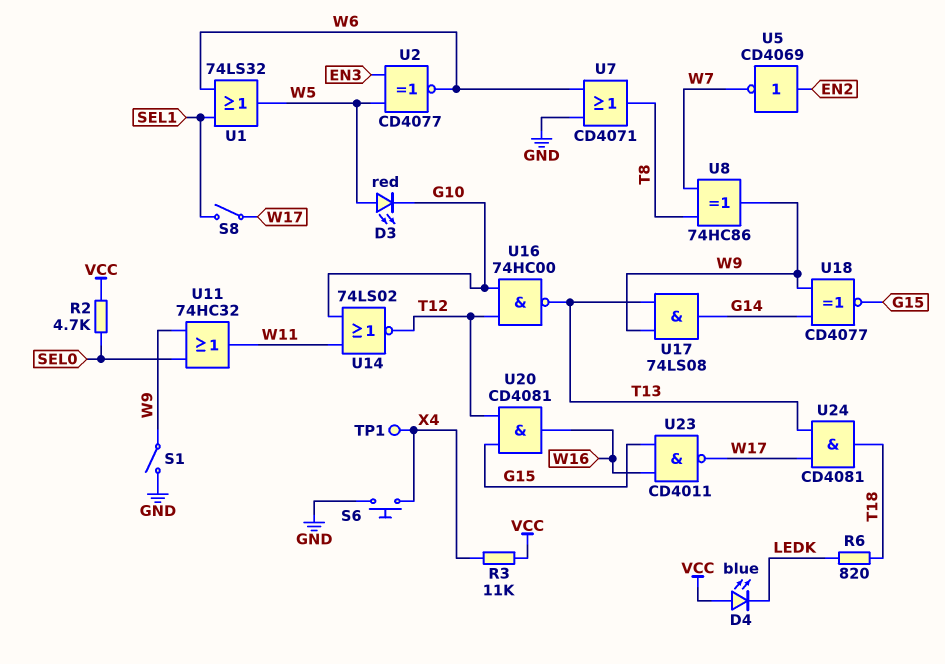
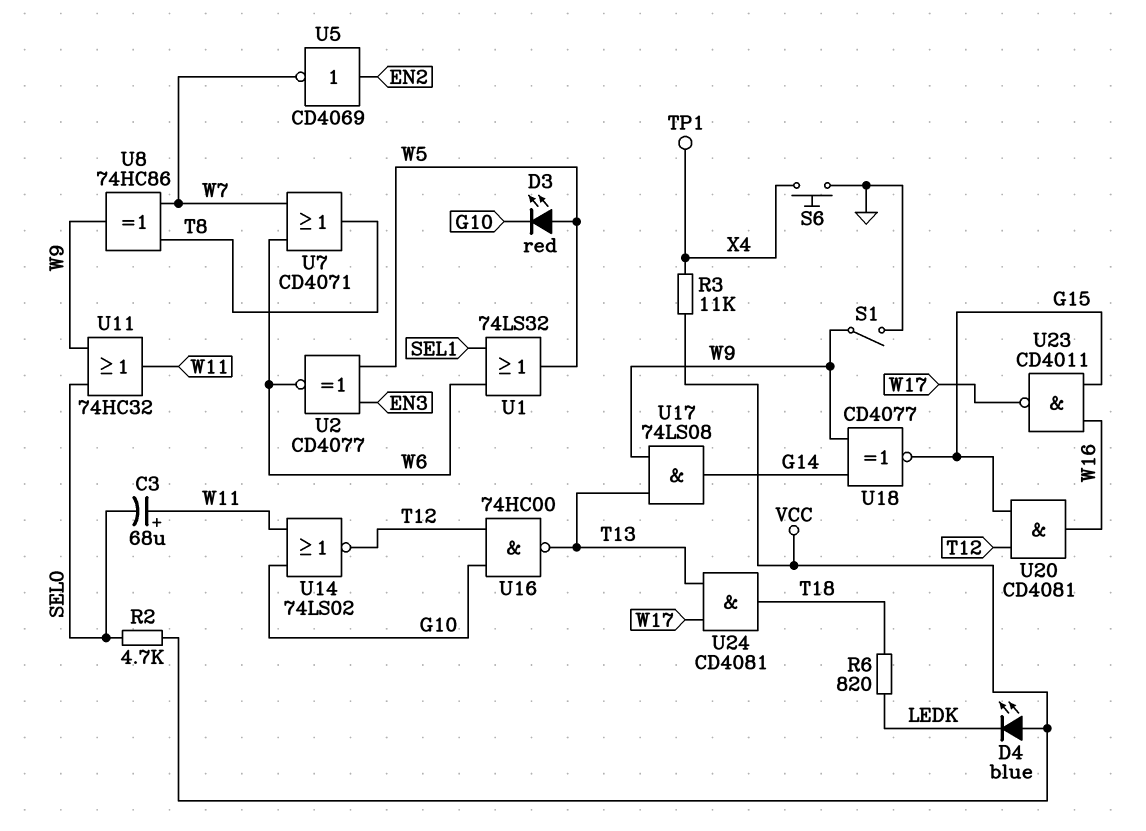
C3: none -> 68uF (plus W11, minus SEL0)
S8: switch (SEL1, W17) -> none
U7: OR CD4071 (in GND, in W6, out T8) -> OR CD4071 (in W6, in W7, out T8)

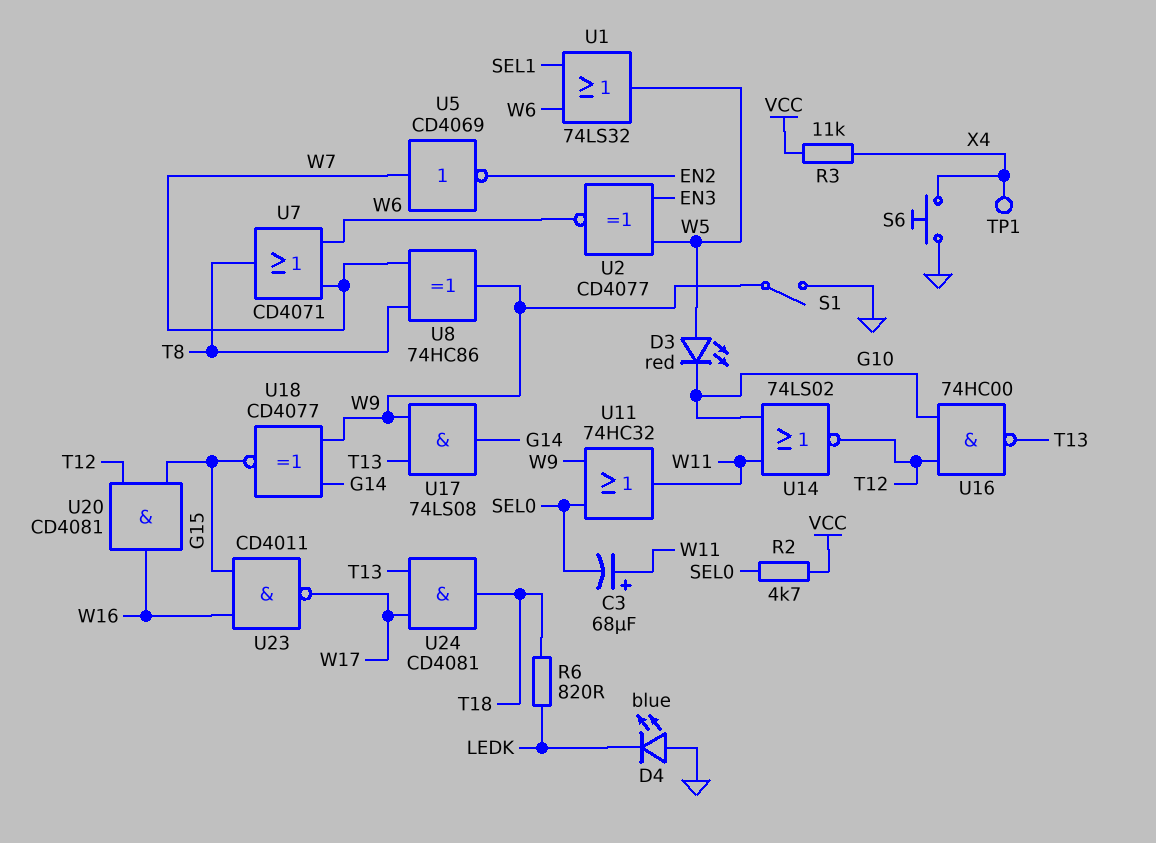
D4: LED blue (A VCC, K LEDK) -> LED blue (A GND, K LEDK)
U5: NOT CD4069 (in EN2, out W7) -> NOT CD4069 (in W7, out EN2)

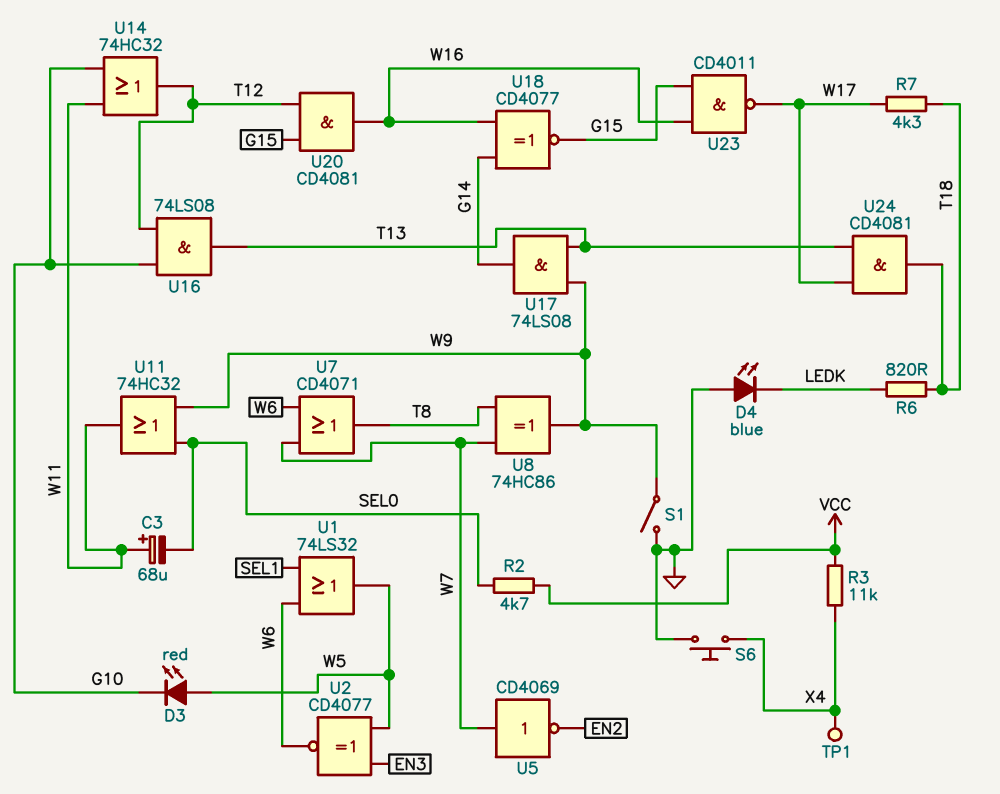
R7: none -> 4.3k (T18, W17)
U14: NOR 74LS02 (in G10, in W11, out T12) -> OR 74HC32 (in G10, in W11, out T12)
U16: NAND 74HC00 (in G10, in T12, out T13) -> AND 74LS08 (in G10, in T12, out T13)
U18: XNOR CD4077 (in G14, in W9, out G15) -> XNOR CD4077 (in G14, in W16, out G15)

